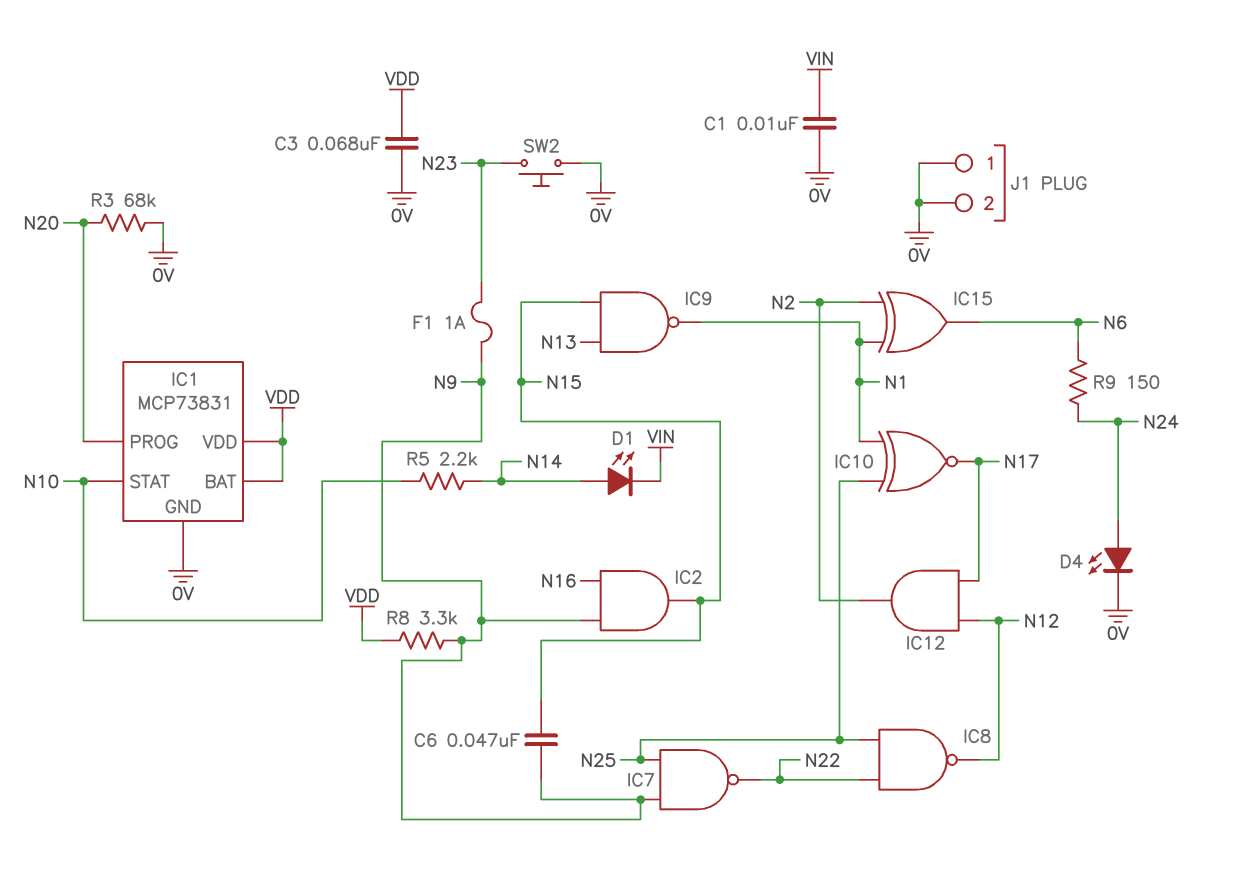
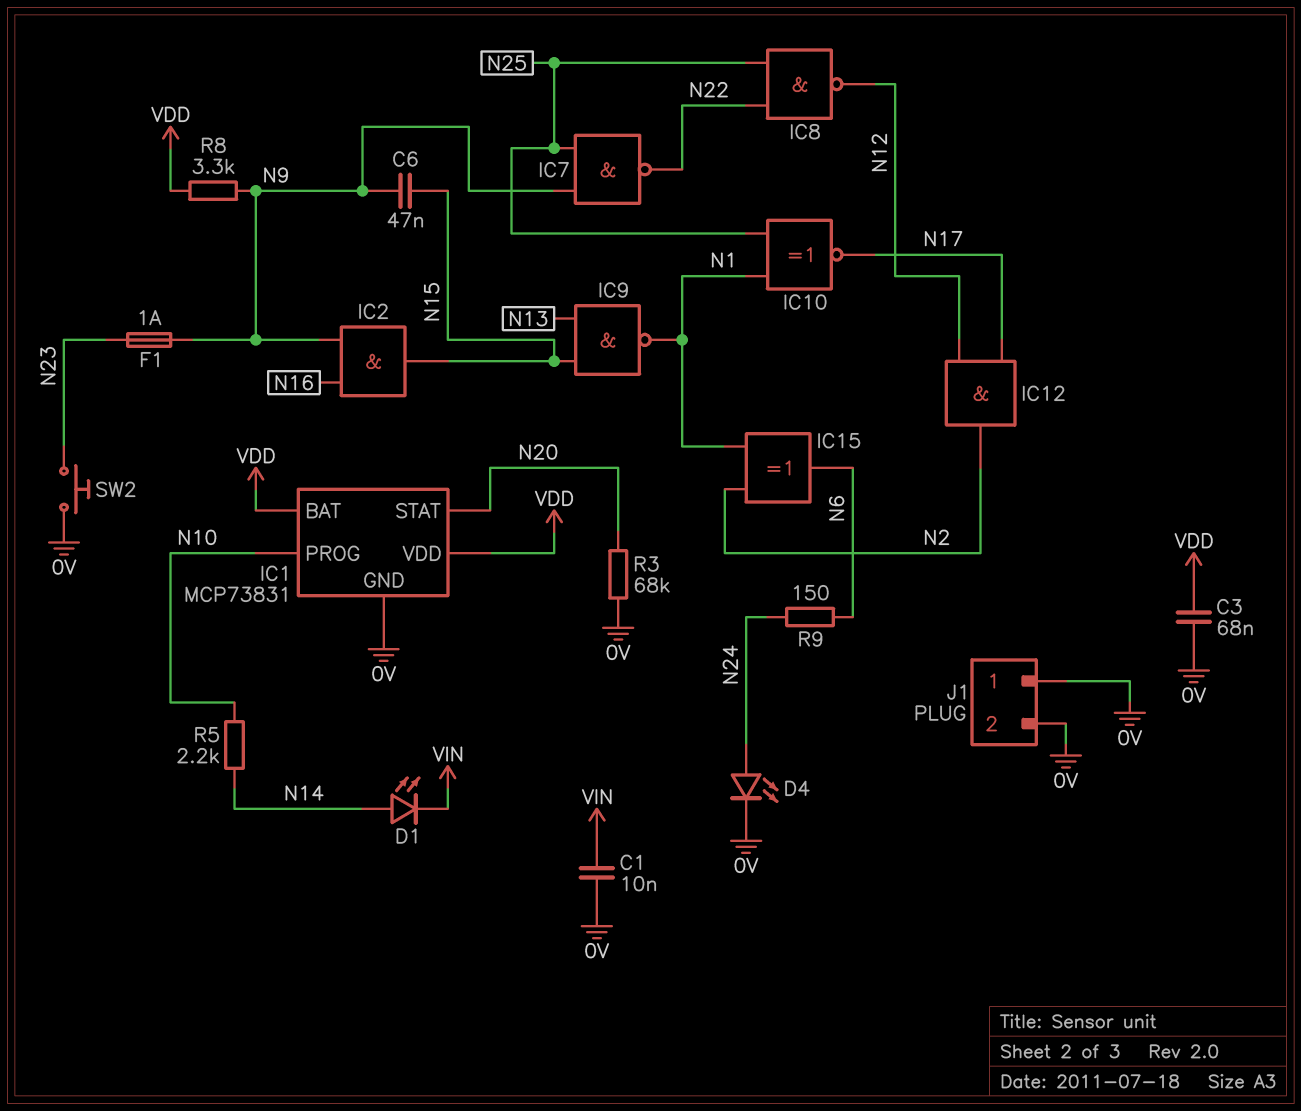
IC1 pin PROG: N20 -> N10
IC1 pin STAT: N10 -> N20

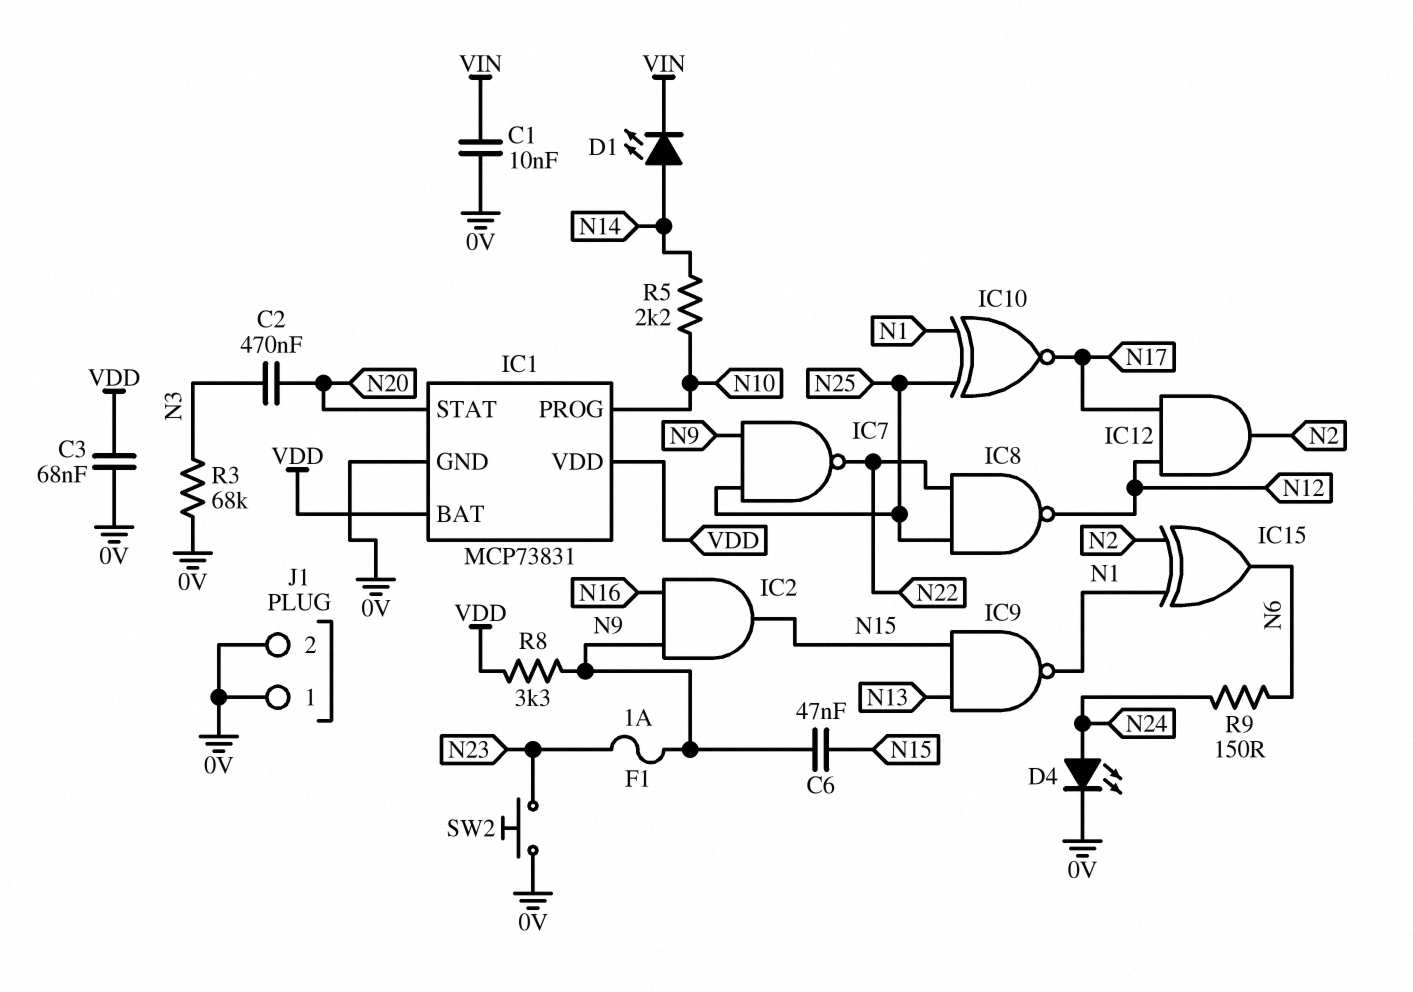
C2: none -> 470nF (N3, N20)
R3: 68k (0V, N20) -> 68k (0V, N3)

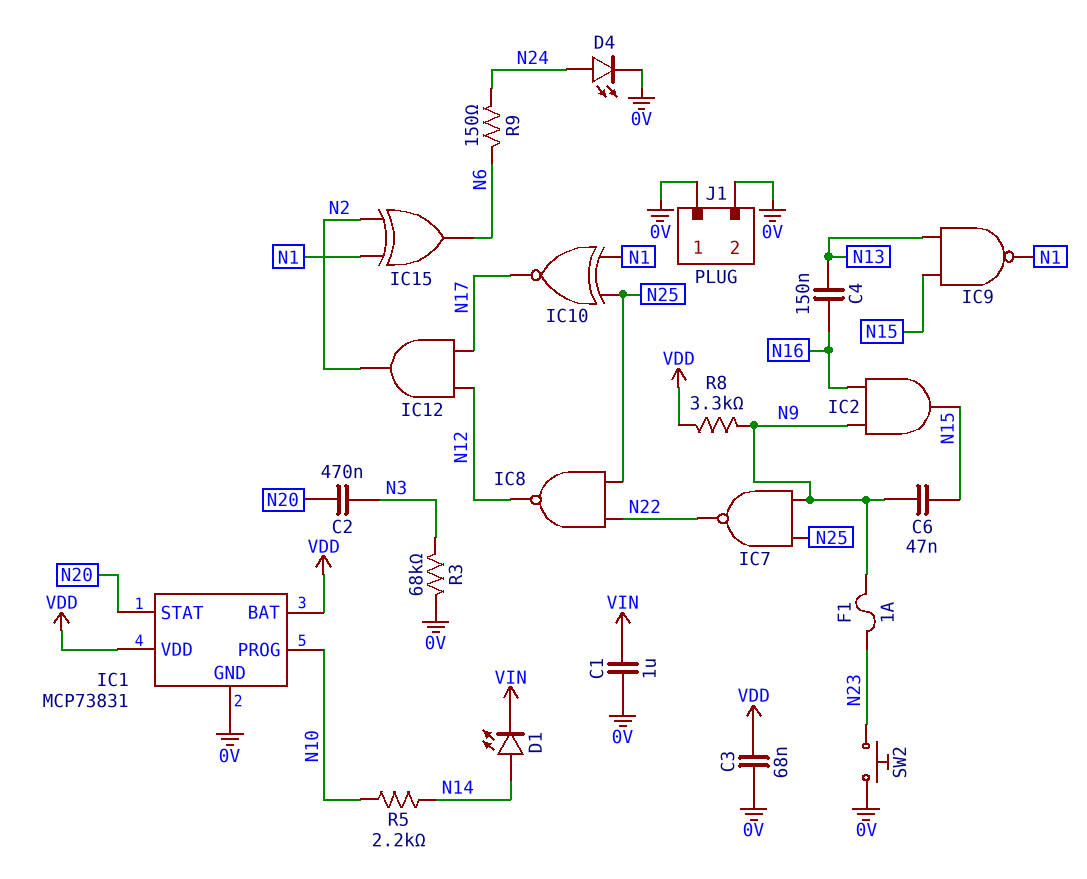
C1: 10nF (0V, VIN) -> 1uF (0V, VIN)
C4: none -> 150nF (N13, N16)

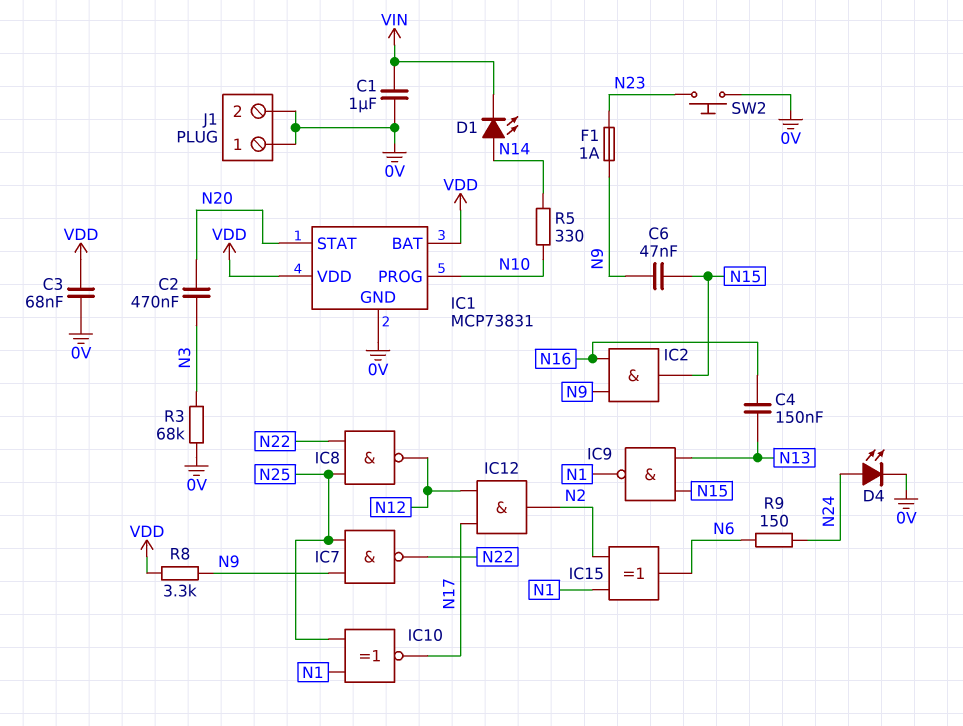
R5: 2.2k (N10, N14) -> 330 (N10, N14)

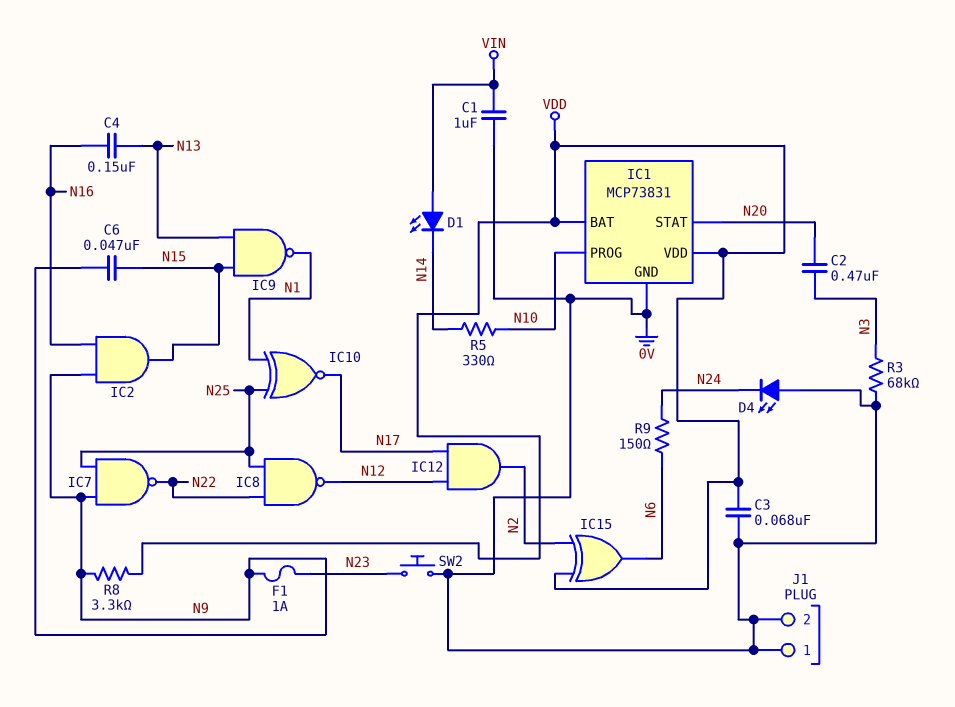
D1: LED (A N14, K VIN) -> LED (A VIN, K N14)
D4: LED (A N24, K 0V) -> LED (A 0V, K N24)
IC15: XOR (in N1, in N2, out N6) -> XOR (in N2, in VDD, out N6)

